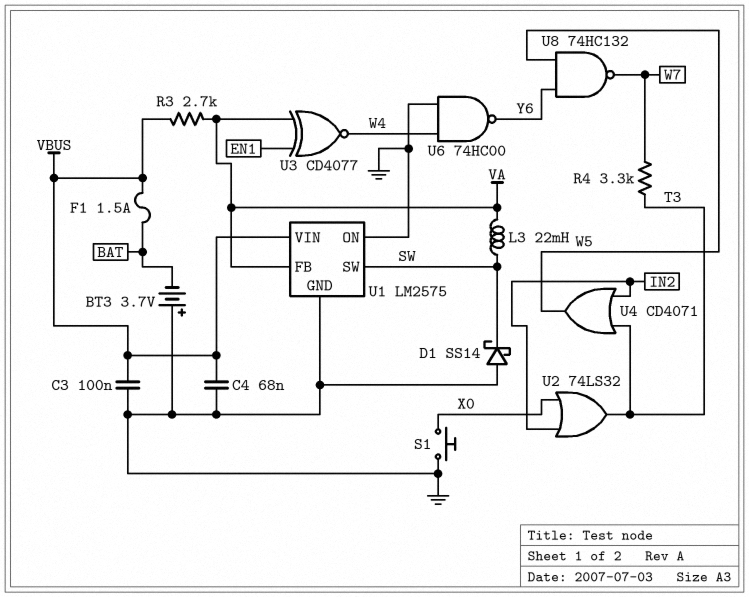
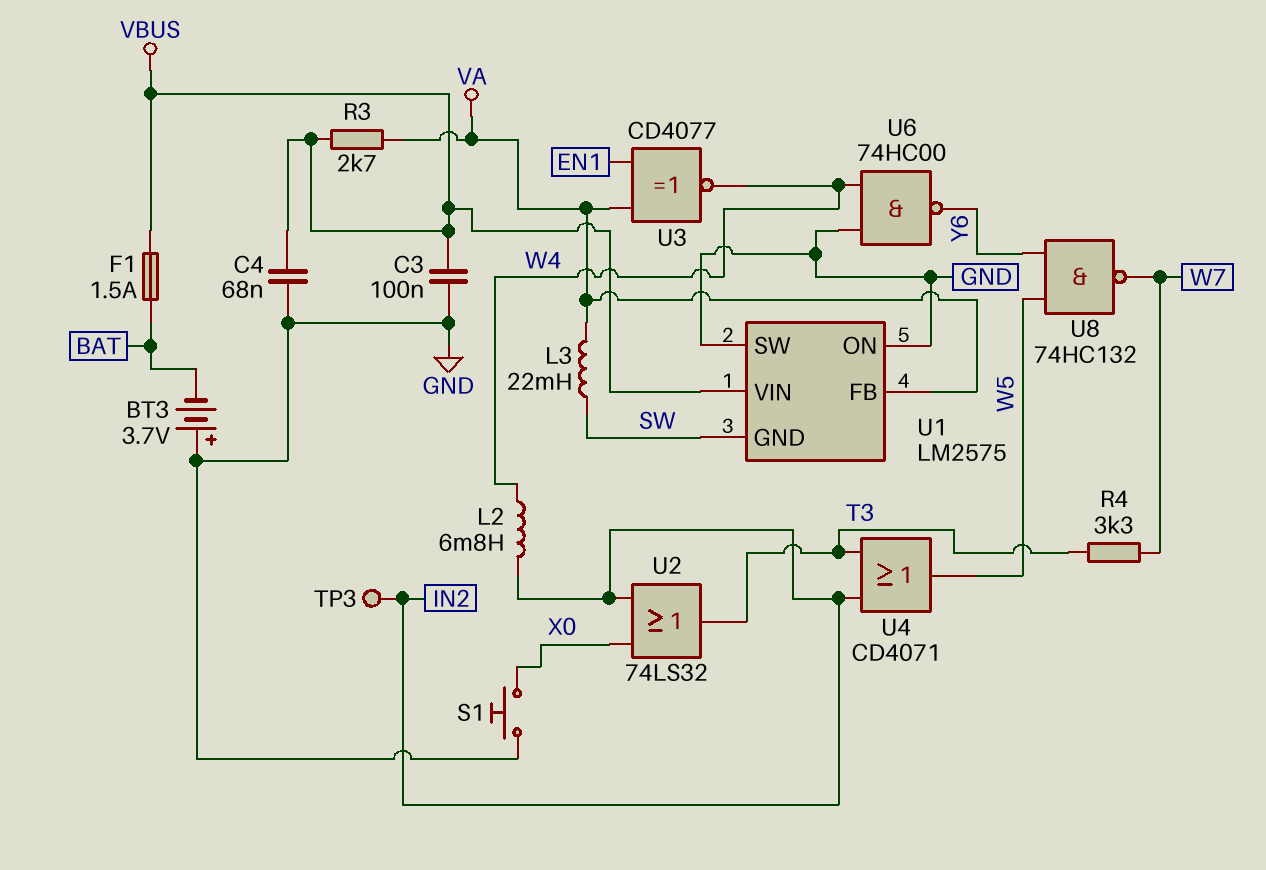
D1: schottky SS14 (A GND, K SW) -> none
L2: none -> 6.8mH (IN2, W4)
TP3: none -> test point (IN2)
U1 pin GND: GND -> SW
U1 pin SW: SW -> GND

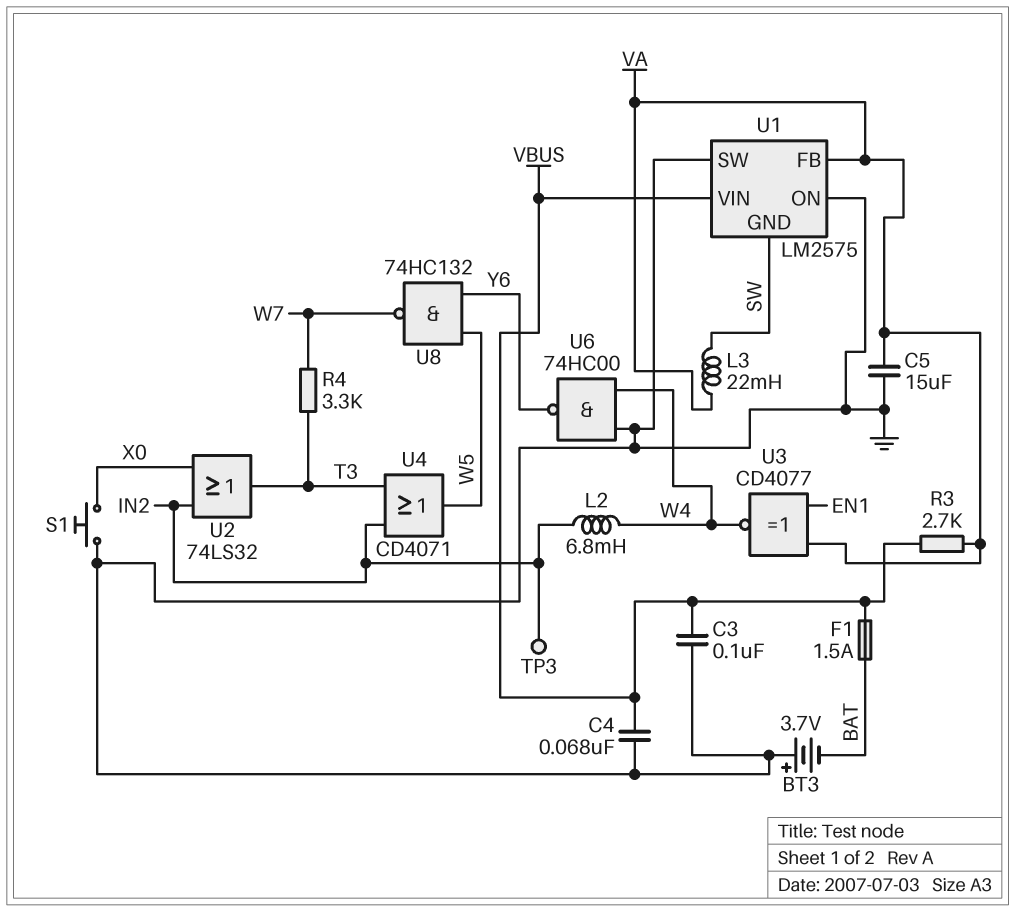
C5: none -> 15uF (GND, VA)

